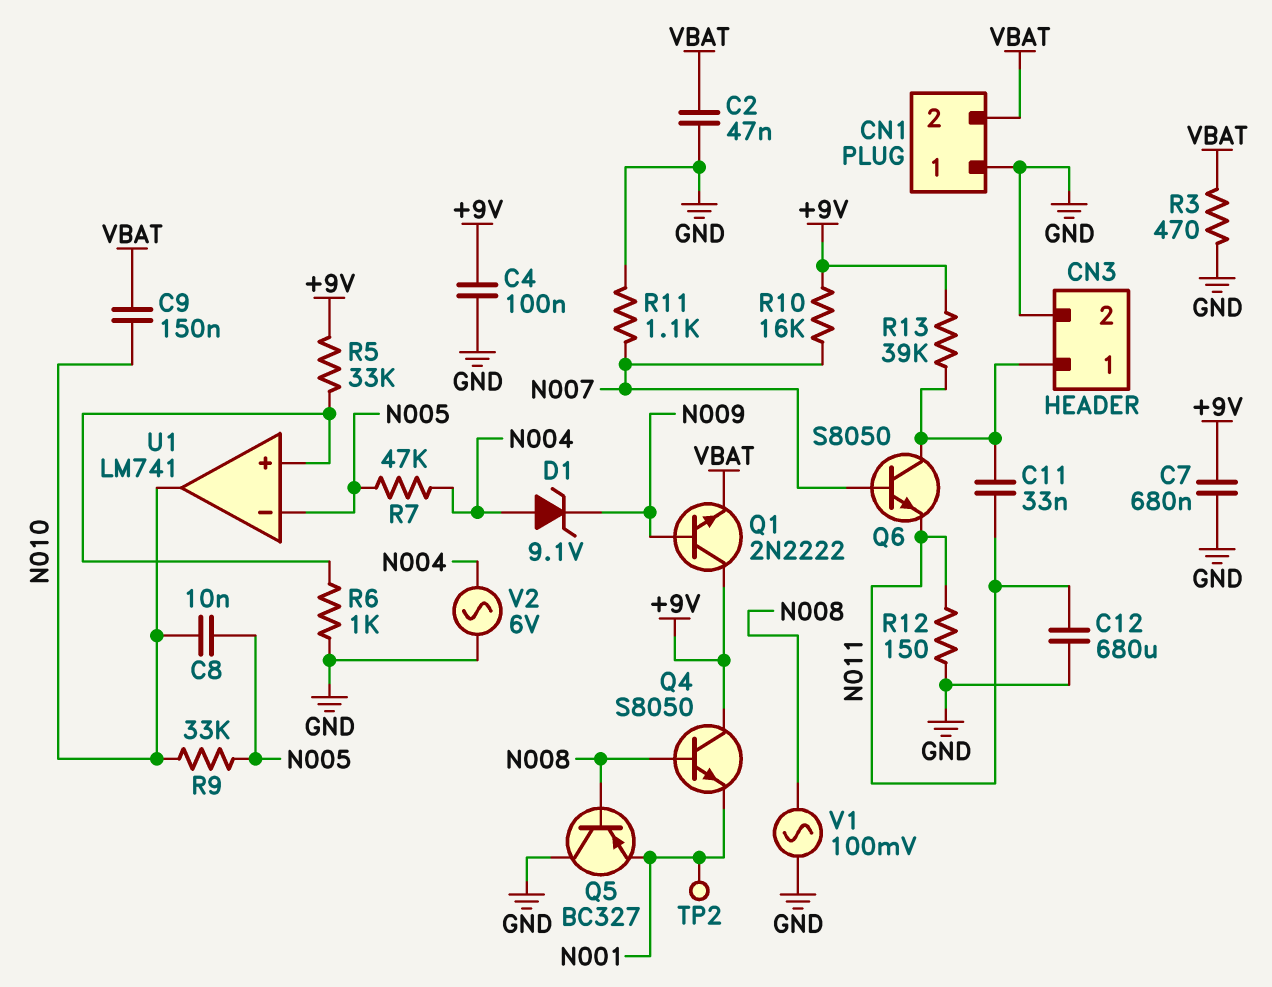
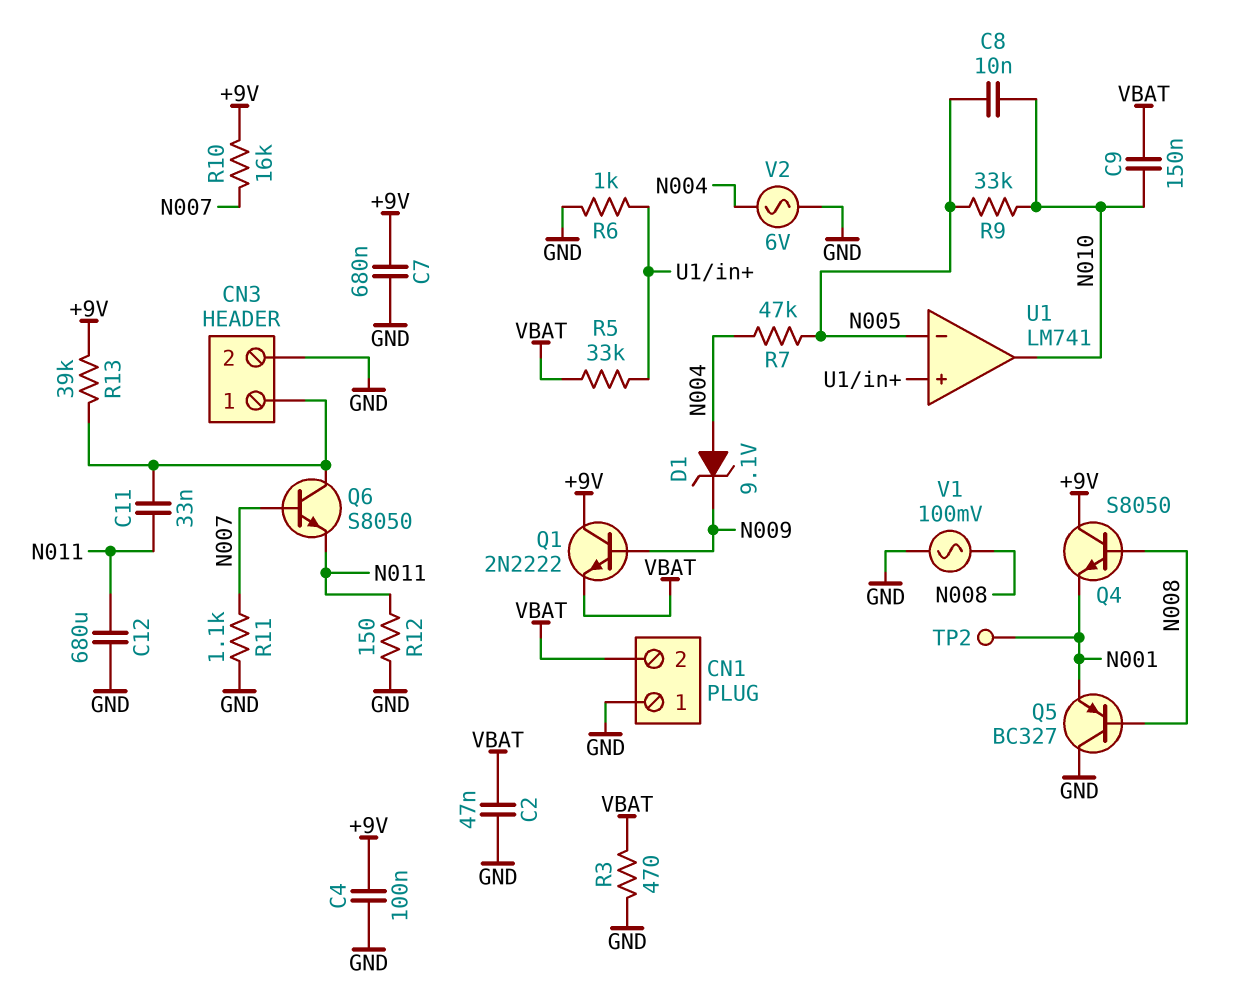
R5: 33k (+9V, U1/in+) -> 33k (U1/in+, VBAT)

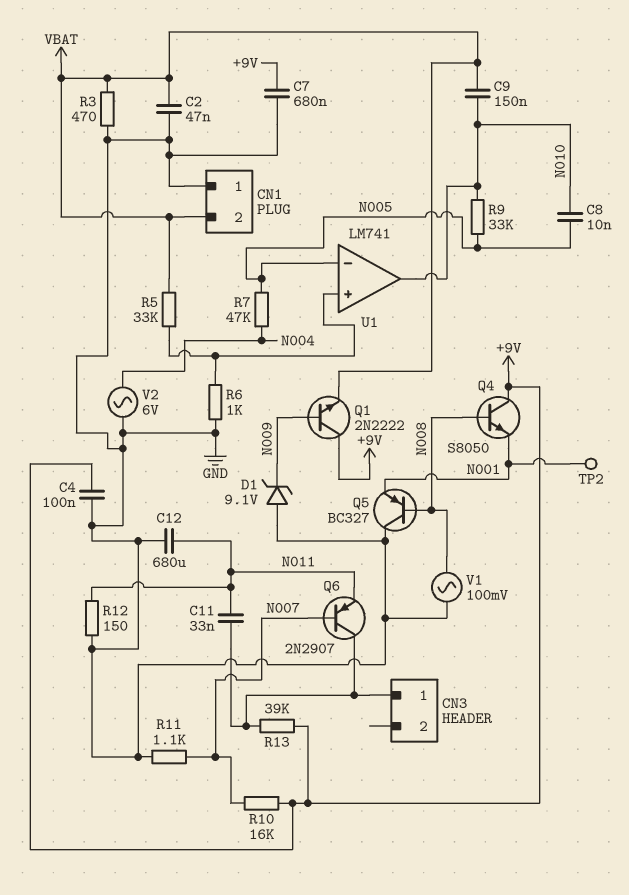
CN3 pin 2: GND -> none
D1: zener 9.1V (A N004, K N009) -> zener 9.1V (A GND, K N009)
Q6: NPN S8050 (B N007, C CN3/1, E N011) -> PNP 2N2907 (B N007, C CN3/1, E N011)

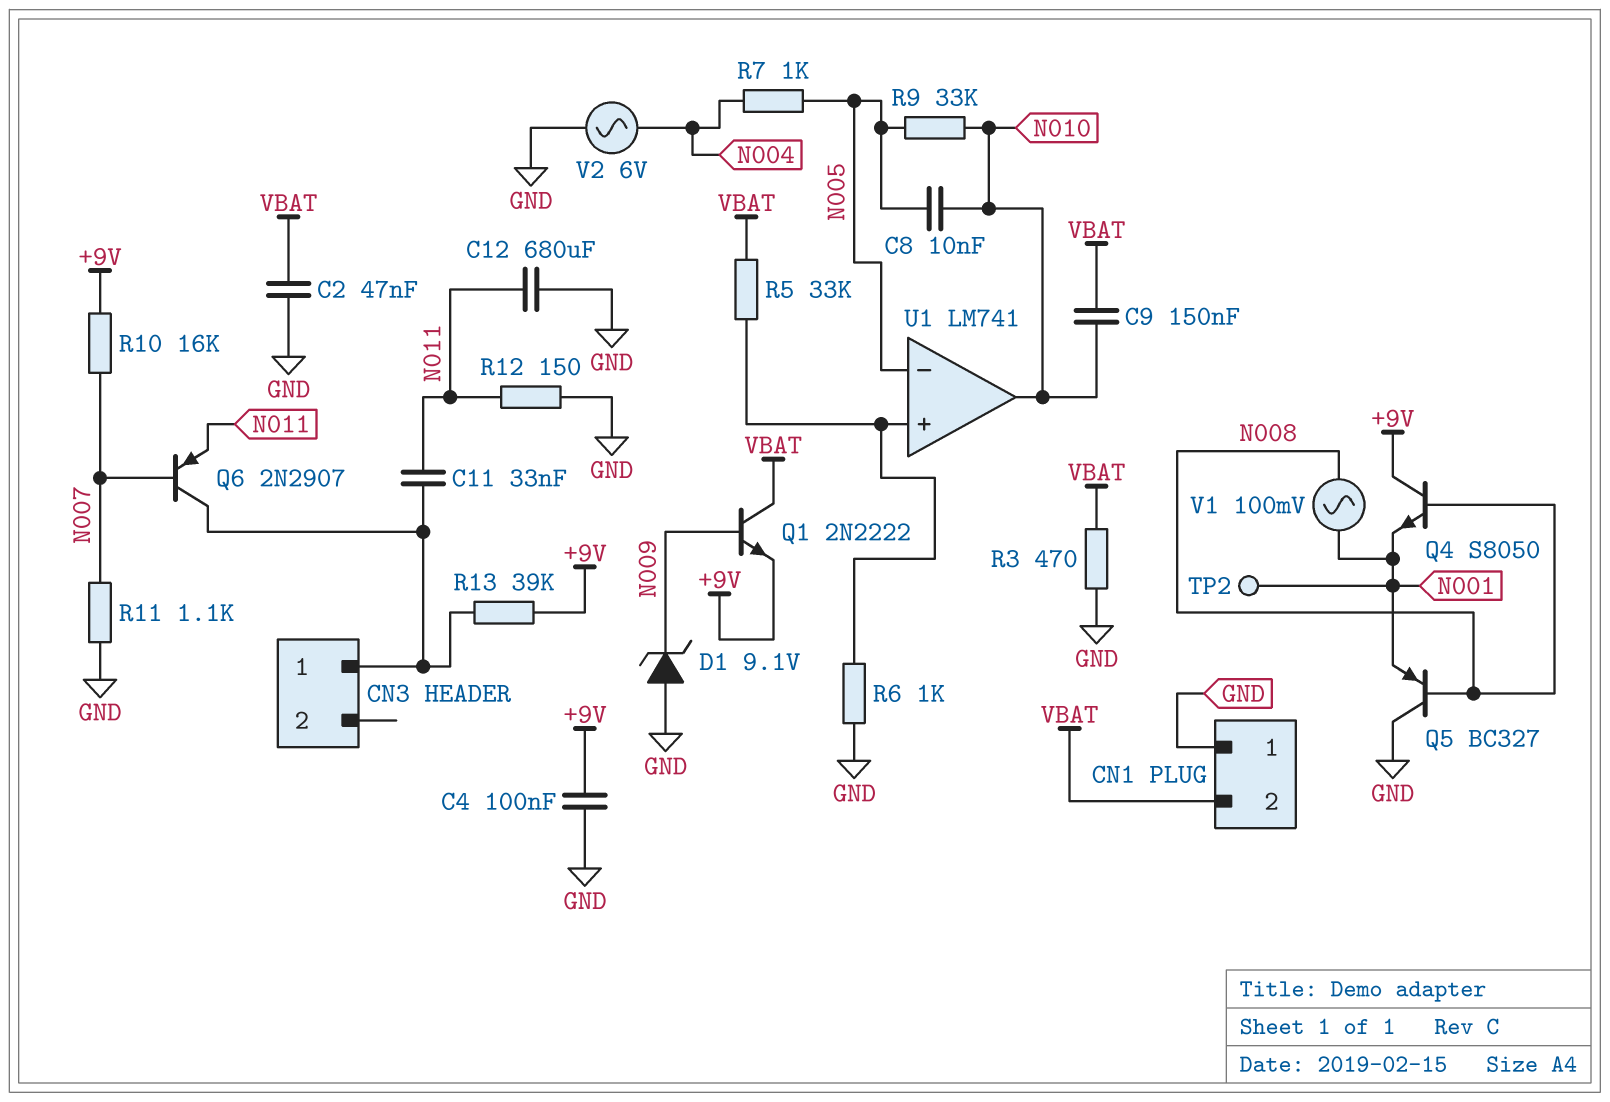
C7: 680nF (+9V, GND) -> none
Q1: NPN 2N2222 (B N009, C +9V, E VBAT) -> NPN 2N2222 (B N009, C VBAT, E +9V)
R7: 47k (N004, N005) -> 1k (N004, N005)
V1: AC 100mV (GND, N008) -> AC 100mV (N001, N008)

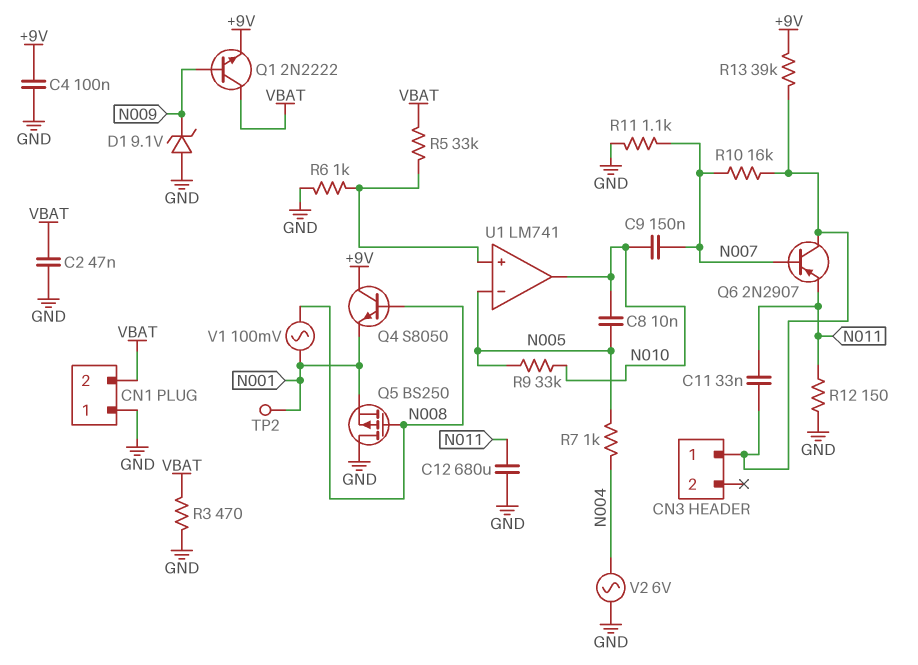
C9: 150nF (N010, VBAT) -> 150nF (N007, N010)
Q5: PNP BC327 (B N008, C GND, E N001) -> PMOS BS250 (G N008, D GND, S N001)
R10: 16k (+9V, N007) -> 16k (CN3/1, N007)

